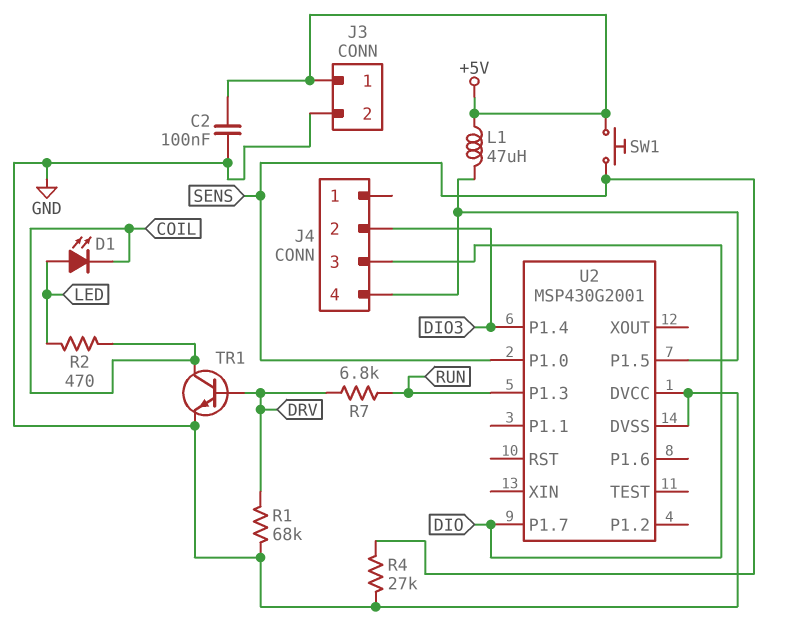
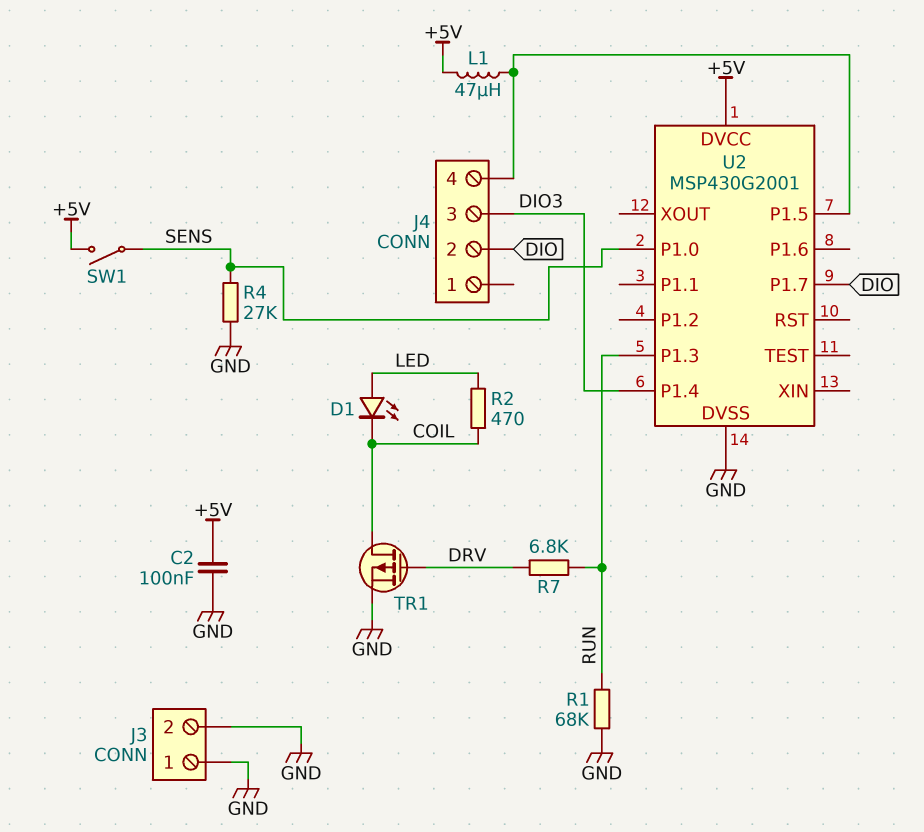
J3 pin 1: +5V -> GND
J4 pin 2: DIO3 -> DIO
J4 pin 3: DIO -> DIO3
R1: 68k (DRV, GND) -> 68k (GND, RUN)
SW1: button (+5V, SENS) -> switch (+5V, SENS)
TR1: NPN (B DRV, C COIL, E GND) -> PMOS (G DRV, D COIL, S GND)
U2 pin DVCC: GND -> +5V

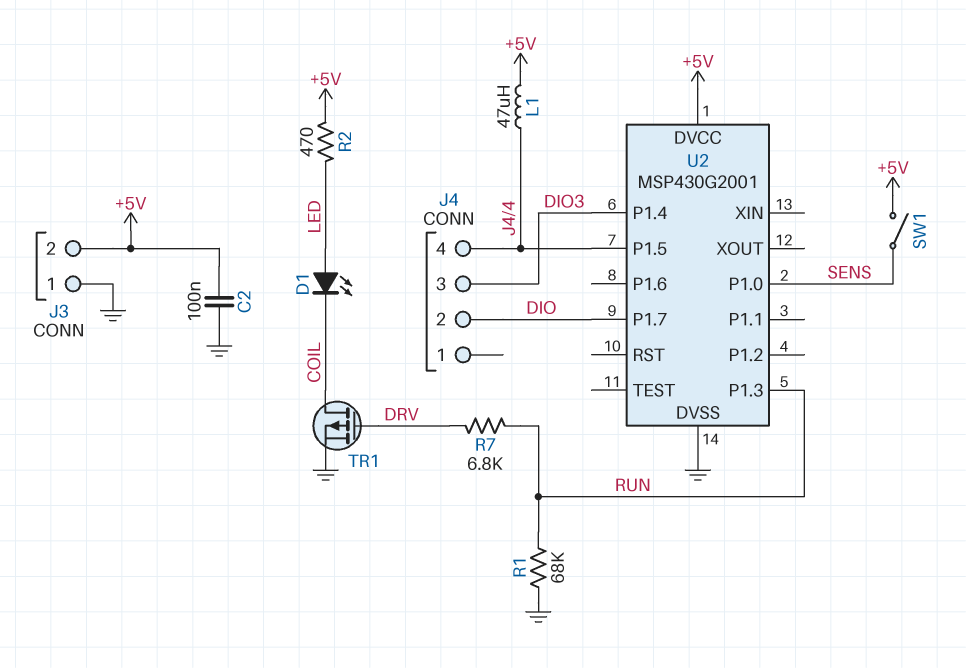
J3 pin 2: GND -> +5V
R2: 470 (COIL, LED) -> 470 (+5V, LED)
R4: 27k (GND, SENS) -> none

